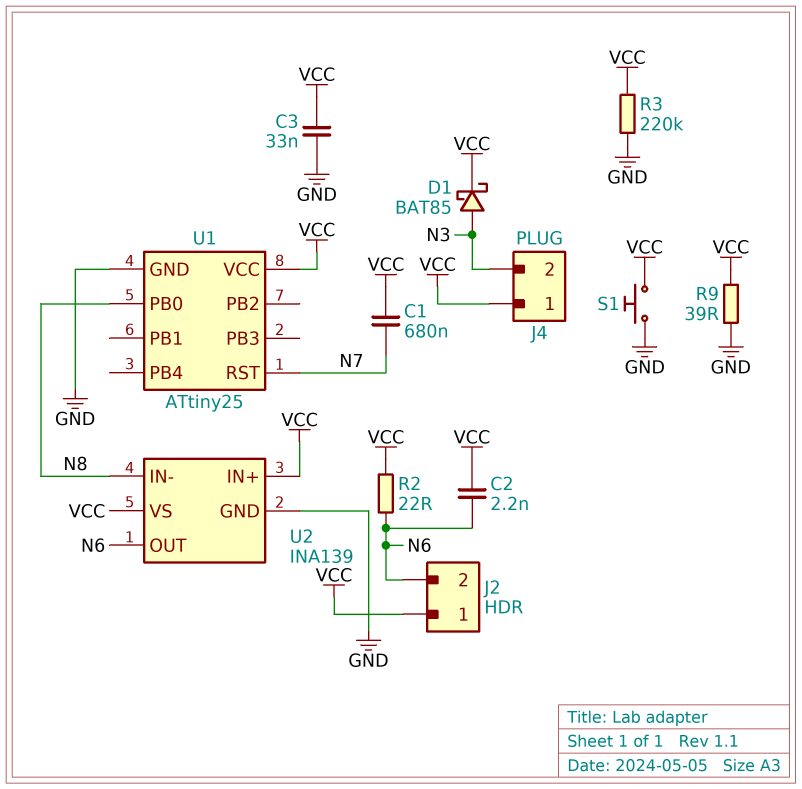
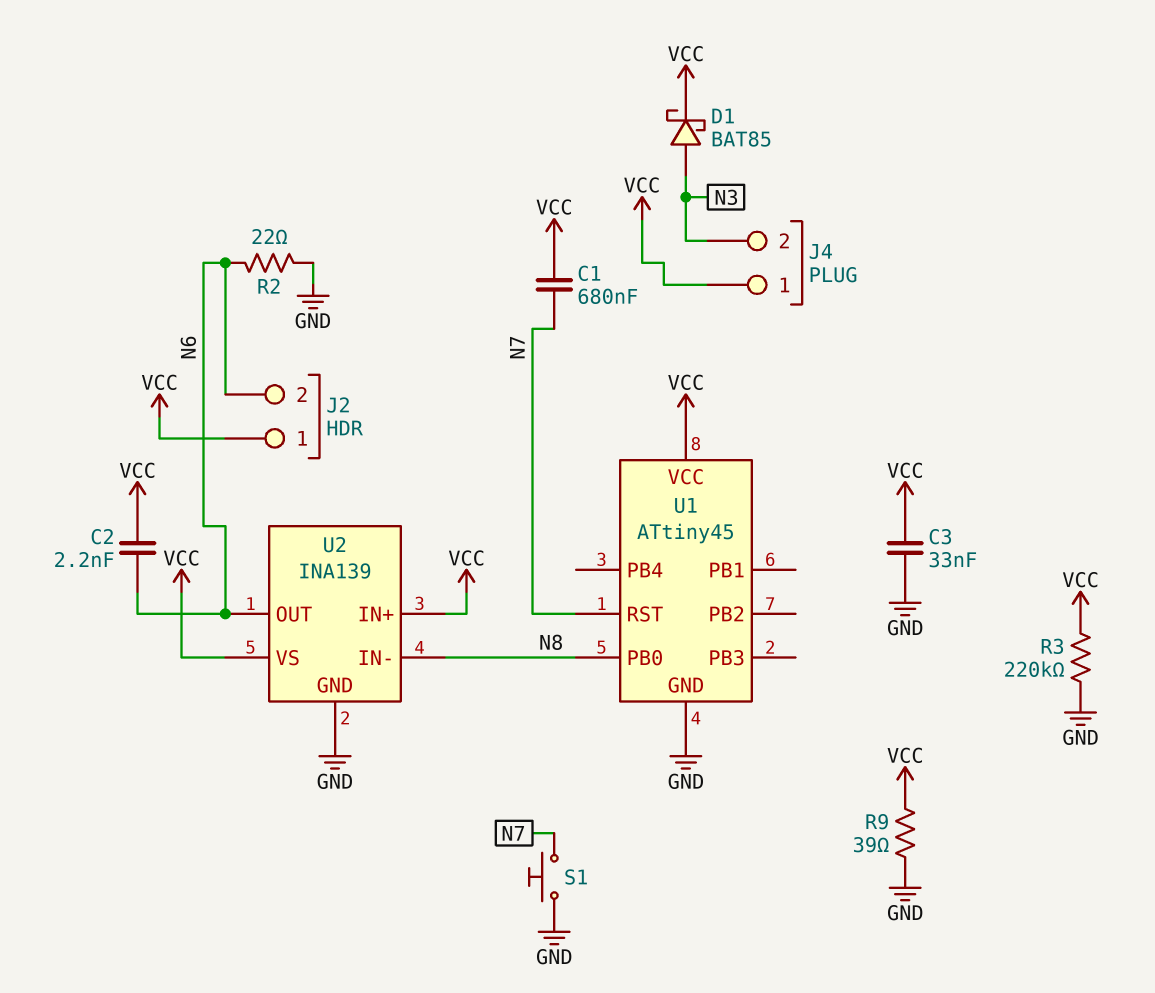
R2: 22 (N6, VCC) -> 22 (GND, N6)
S1: button (GND, VCC) -> button (GND, N7)
U1: ATtiny25 -> ATtiny45

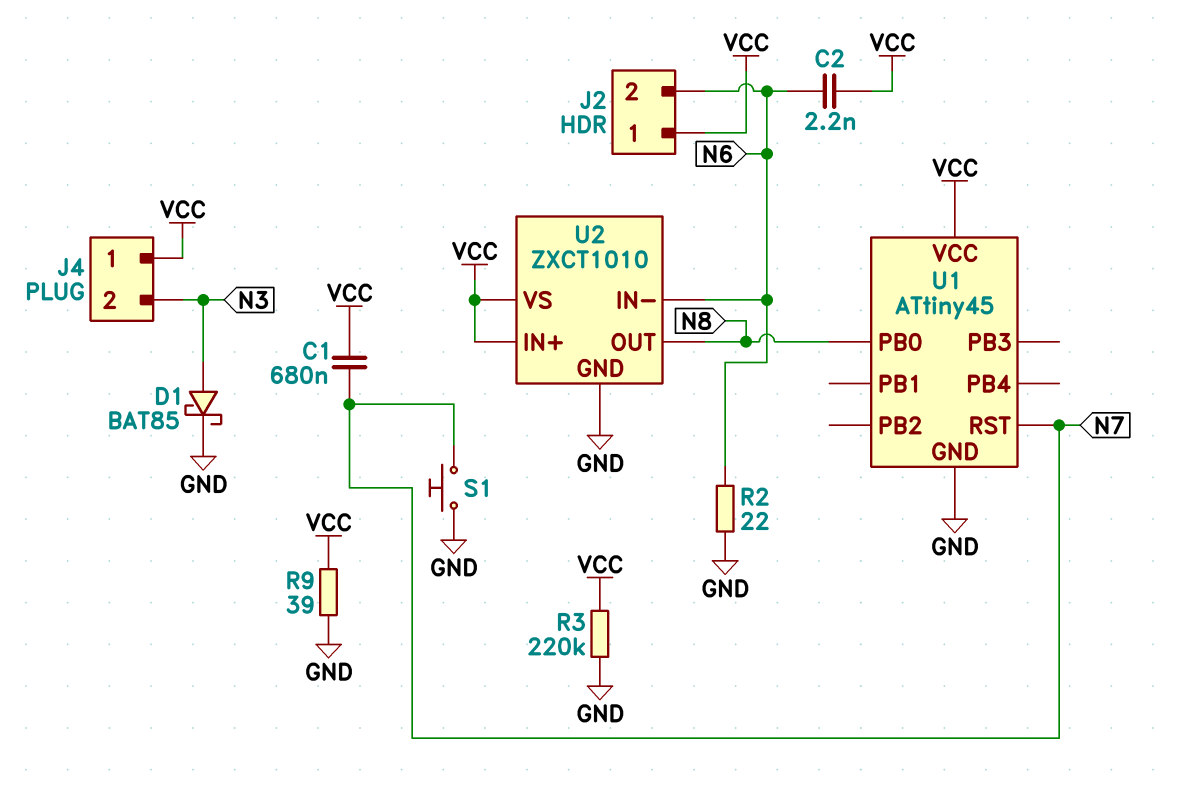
C3: 33nF (GND, VCC) -> none
D1: schottky BAT85 (A N3, K VCC) -> schottky BAT85 (A N3, K GND)
U2: INA139 -> ZXCT1010
U2 pin IN-: N8 -> N6
U2 pin OUT: N6 -> N8

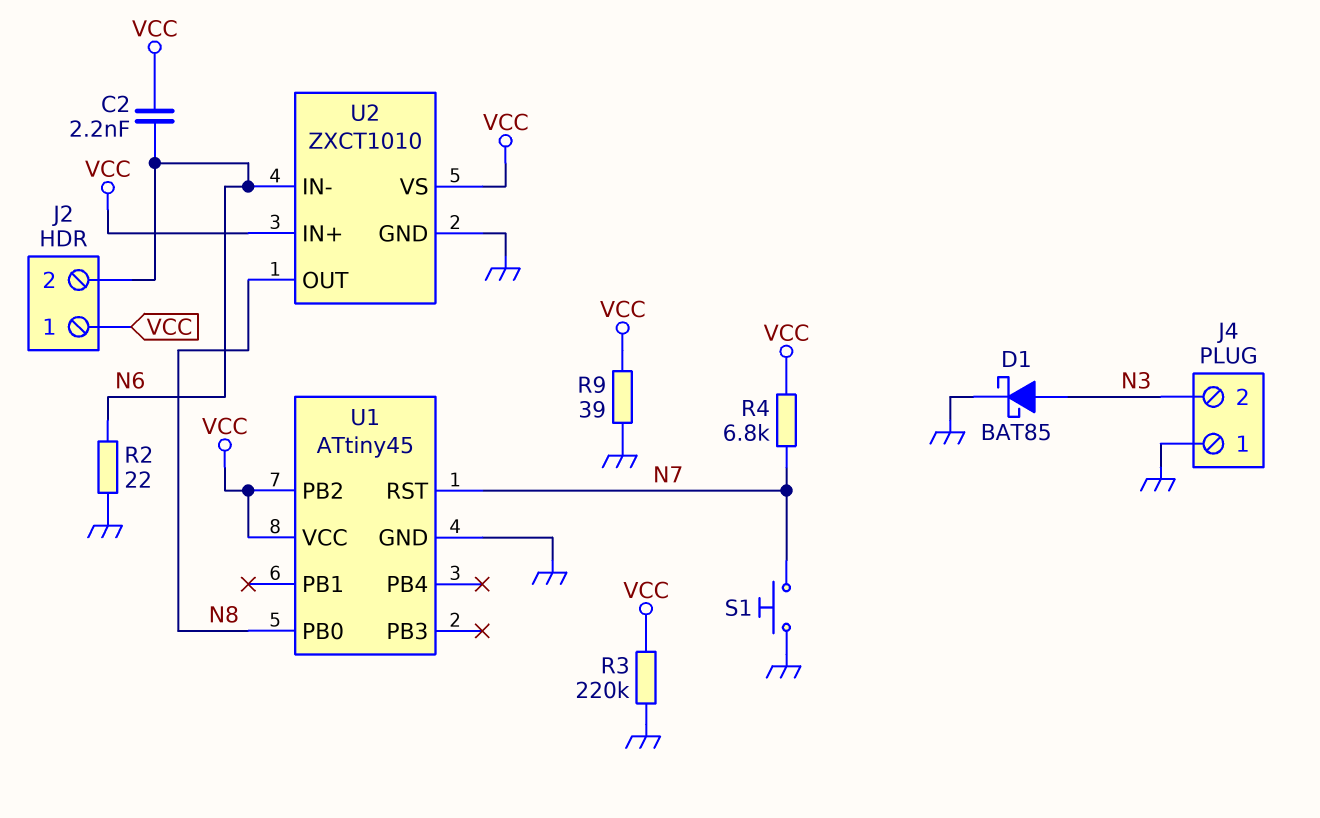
C1: 680nF (N7, VCC) -> none
J4 pin 1: VCC -> GND
R4: none -> 6.8k (N7, VCC)
U1 pin PB2: none -> VCC

